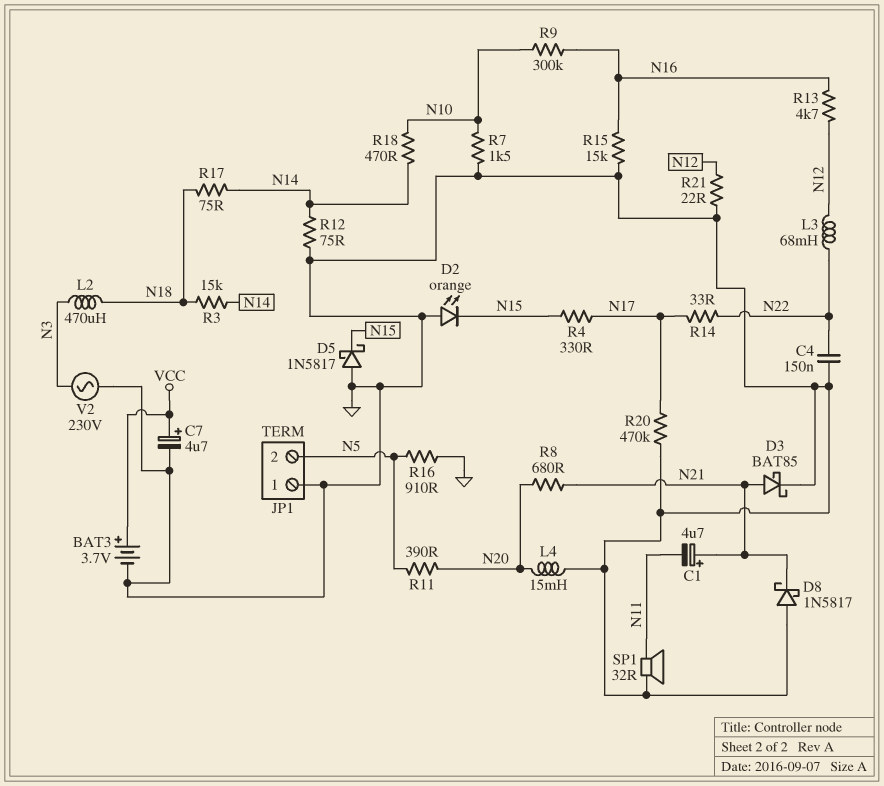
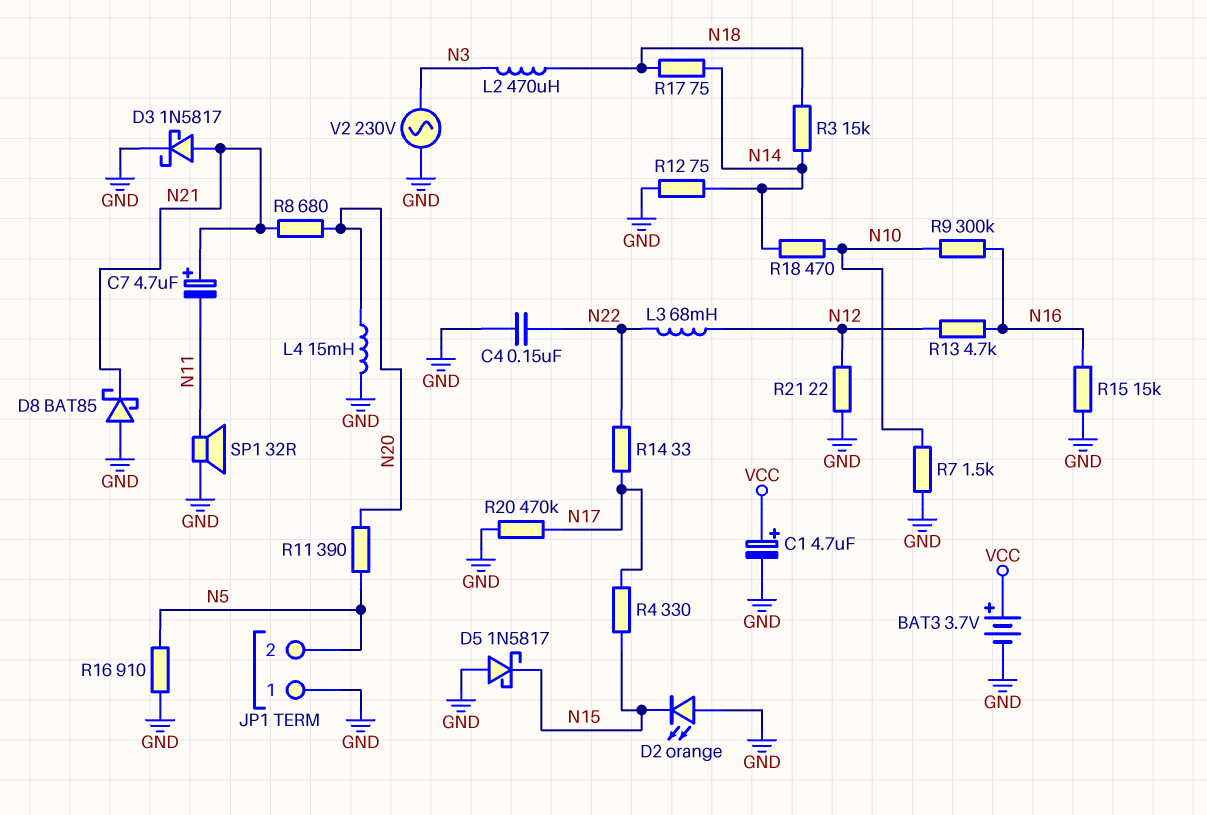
C1: 4.7uF (plus N21, minus N11) -> 4.7uF (plus VCC, minus GND)
C7: 4.7uF (plus VCC, minus GND) -> 4.7uF (plus N21, minus N11)
D3: schottky BAT85 (A N21, K GND) -> schottky 1N5817 (A N21, K GND)
D8: schottky 1N5817 (A GND, K N21) -> schottky BAT85 (A GND, K N21)

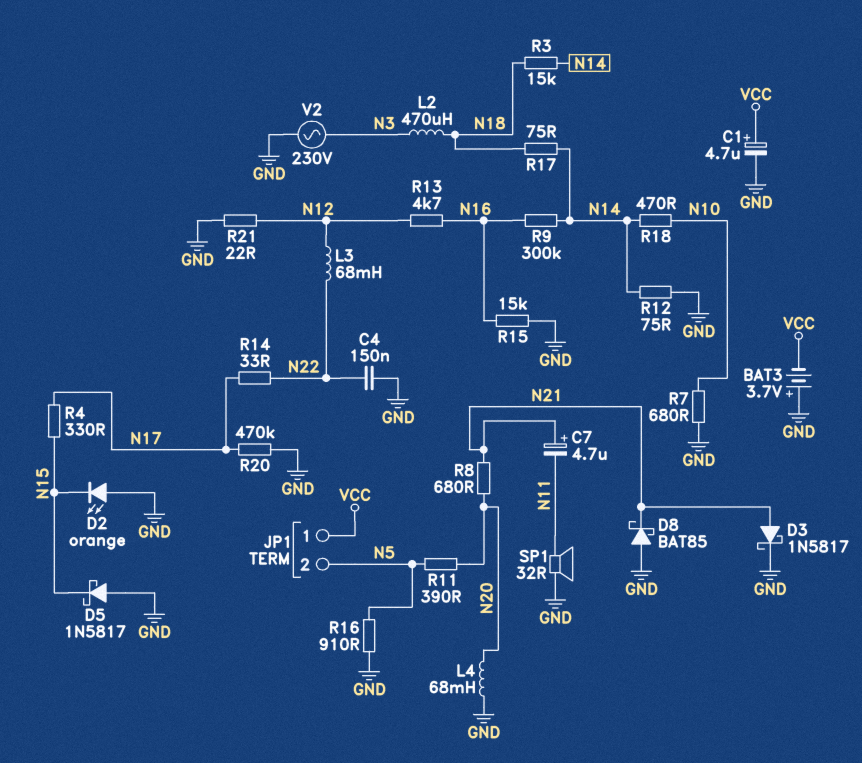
BAT3: 3.7V (plus VCC, minus GND) -> 3.7V (plus GND, minus VCC)
JP1 pin 1: GND -> VCC
L4: 15mH (GND, N20) -> 68mH (GND, N20)
R7: 1.5k (GND, N10) -> 680 (GND, N10)
R9: 300k (N10, N16) -> 300k (N14, N16)

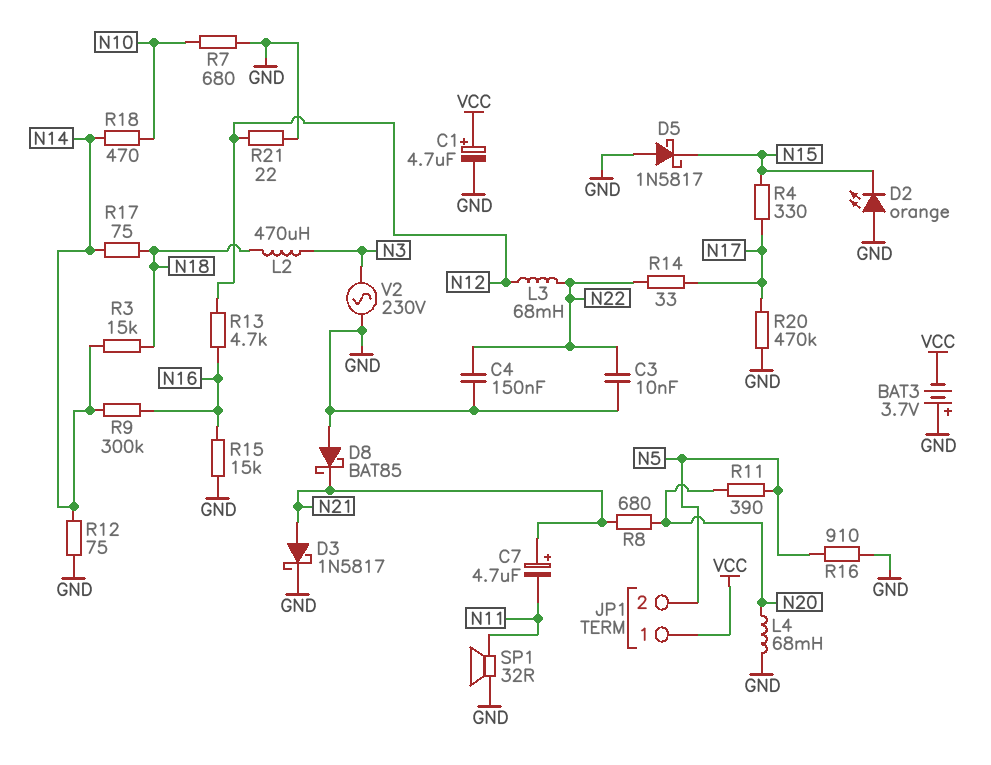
C3: none -> 10nF (GND, N22)

